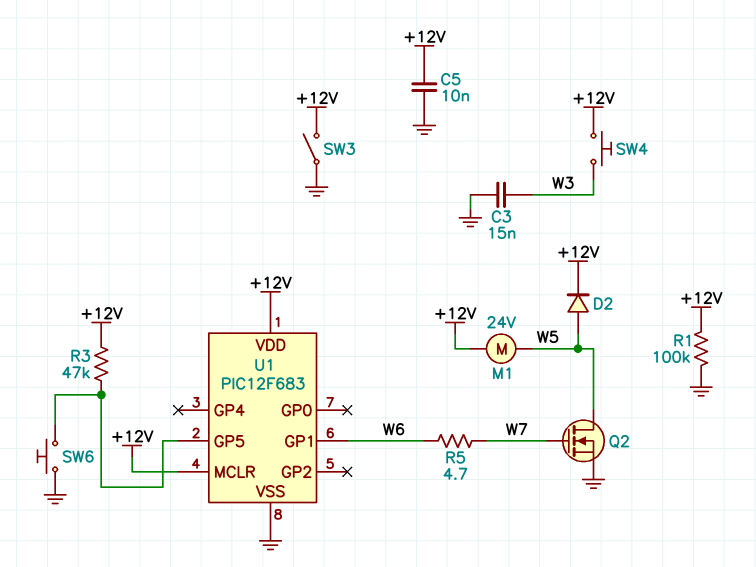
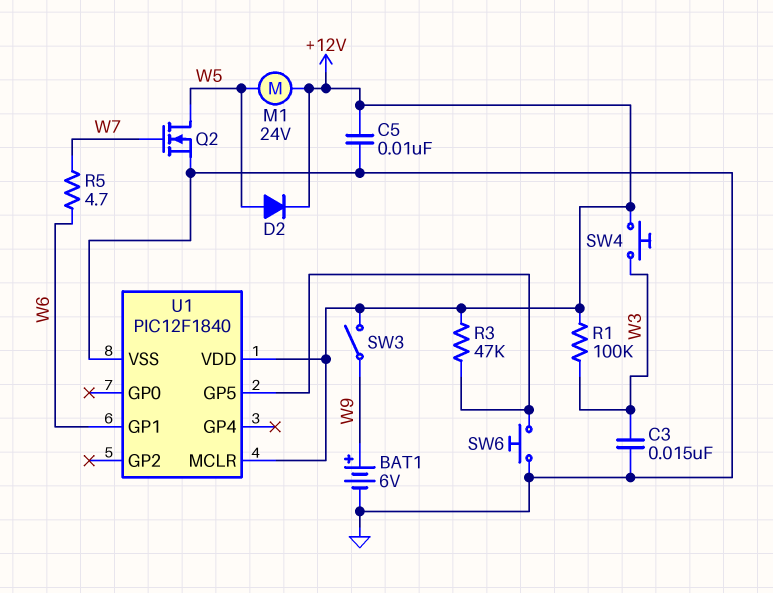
BAT1: none -> 6V (plus W9, minus GND)
R1: 100k (+12V, GND) -> 100k (+12V, W3)
SW3: switch (+12V, GND) -> switch (+12V, W9)
U1: PIC12F683 -> PIC12F1840

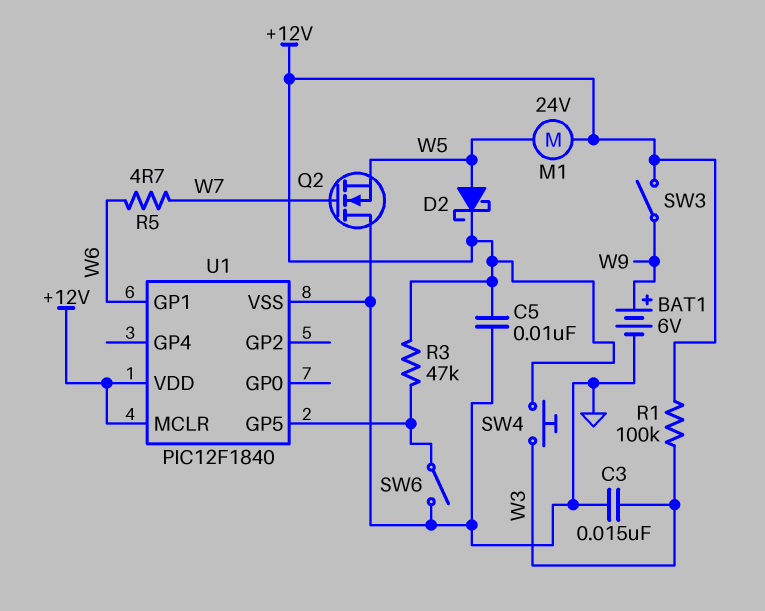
D2: diode (A W5, K +12V) -> schottky (A W5, K +12V)
Q2: NMOS (G W7, D W5, S GND) -> NMOS (G W7, D GND, S W5)
SW6: button (GND, U1/GP5) -> switch (GND, U1/GP5)

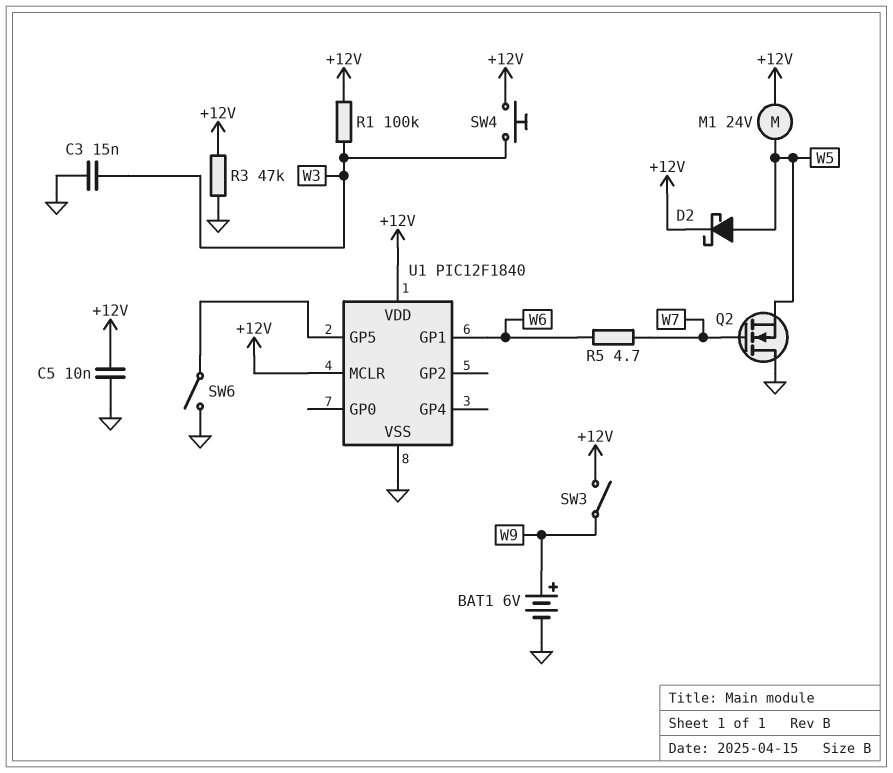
R3: 47k (+12V, U1/GP5) -> 47k (+12V, GND)

